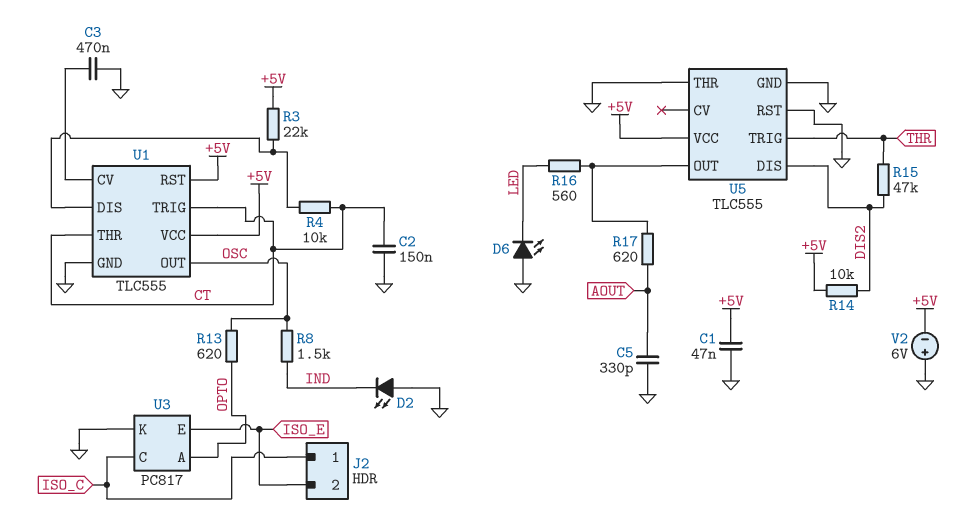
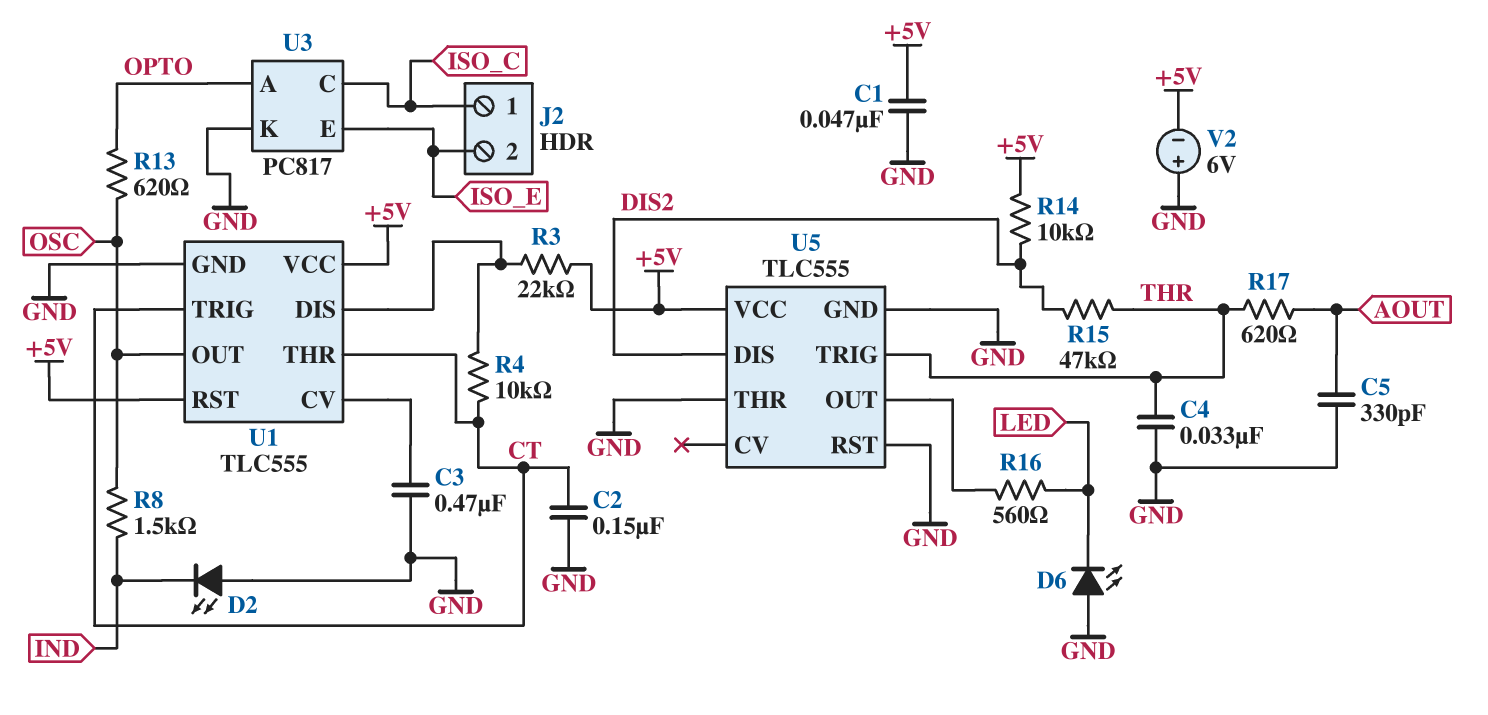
C4: none -> 33nF (GND, THR)
R17: 620 (AOUT, U5/OUT) -> 620 (AOUT, THR)

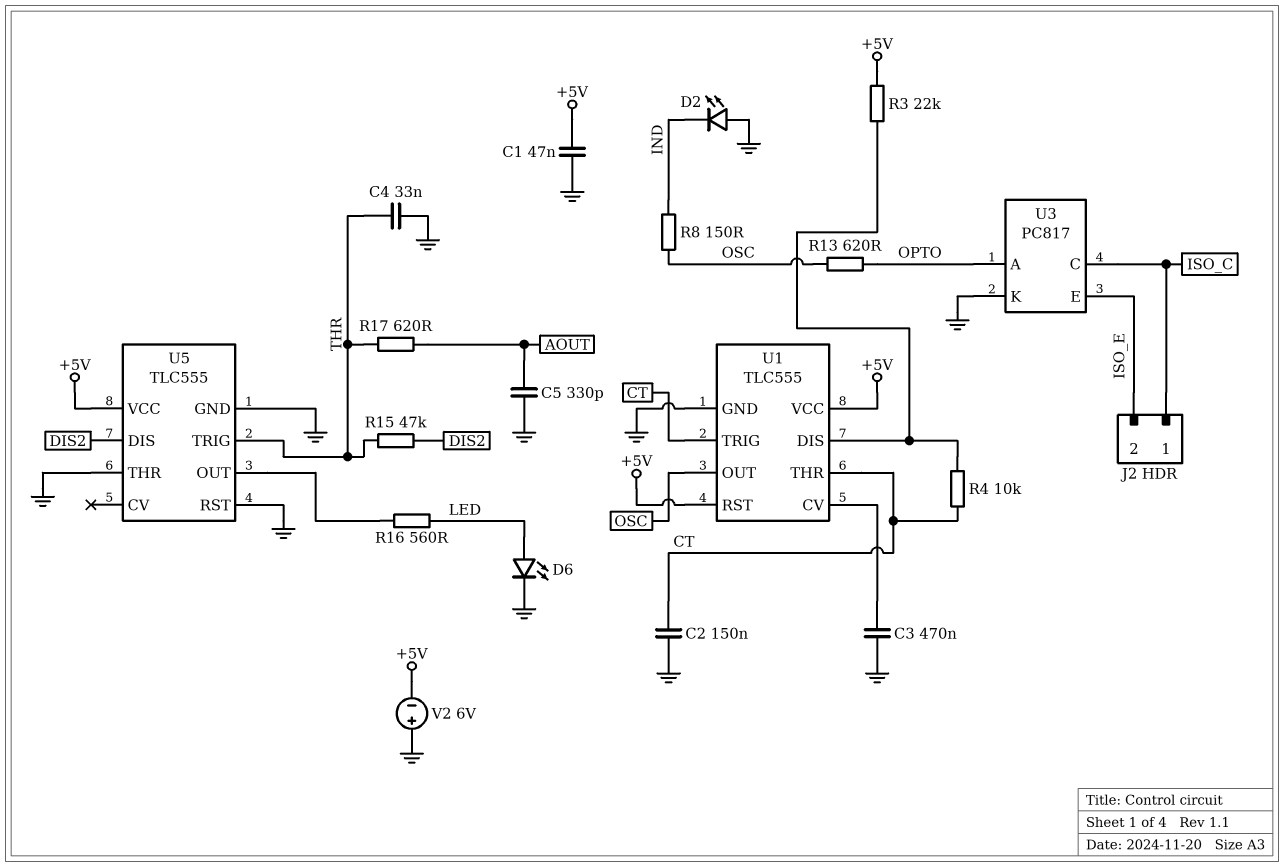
D6: LED (A GND, K LED) -> LED (A LED, K GND)
R8: 1.5k (IND, OSC) -> 150 (IND, OSC)
R14: 10k (+5V, DIS2) -> none

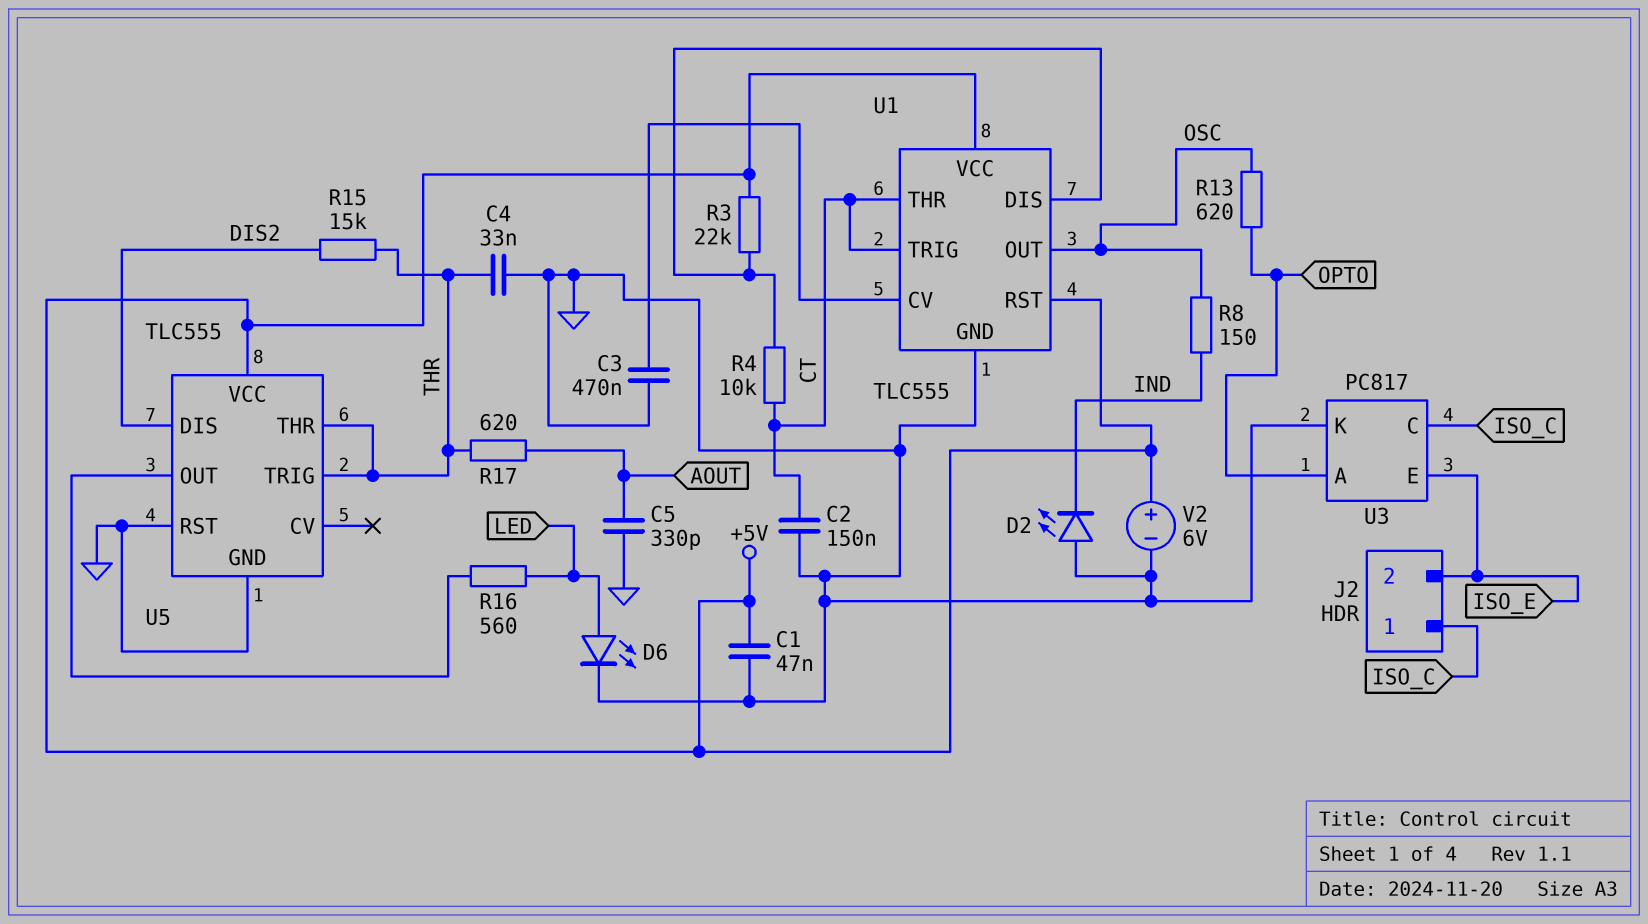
R15: 47k (DIS2, THR) -> 15k (DIS2, THR)
U5 pin THR: GND -> THR
V2: 6V (plus GND, minus +5V) -> 6V (plus +5V, minus GND)

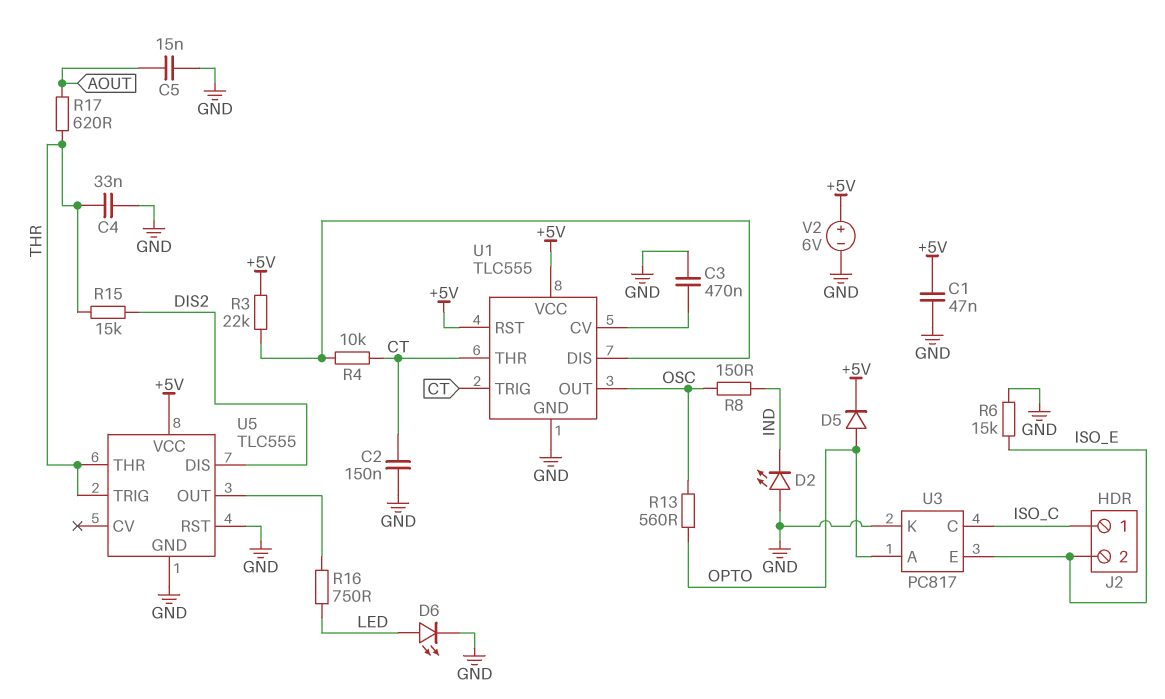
C5: 330pF (AOUT, GND) -> 15nF (AOUT, GND)
D5: none -> diode (A OPTO, K +5V)
R6: none -> 15k (GND, ISO_E)
R13: 620 (OPTO, OSC) -> 560 (OPTO, OSC)
R16: 560 (LED, U5/OUT) -> 750 (LED, U5/OUT)

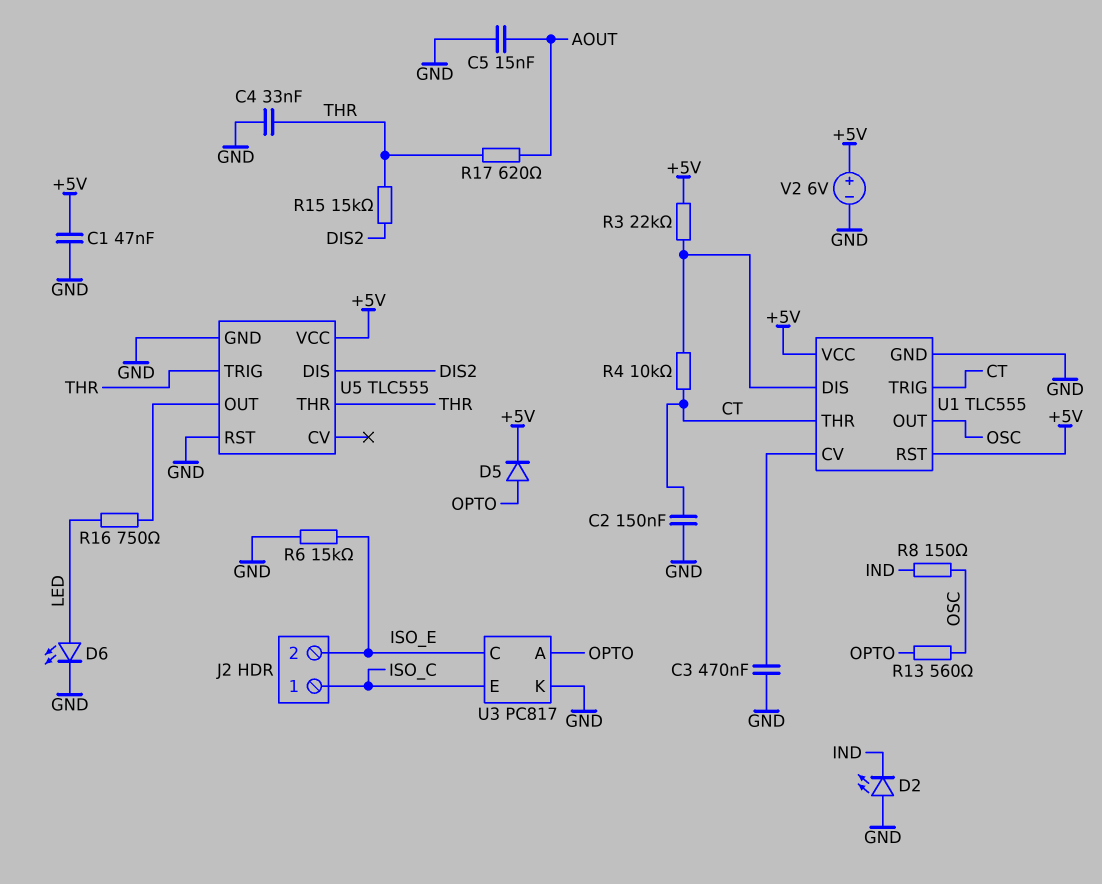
U3 pin C: ISO_C -> ISO_E
U3 pin E: ISO_E -> ISO_C

